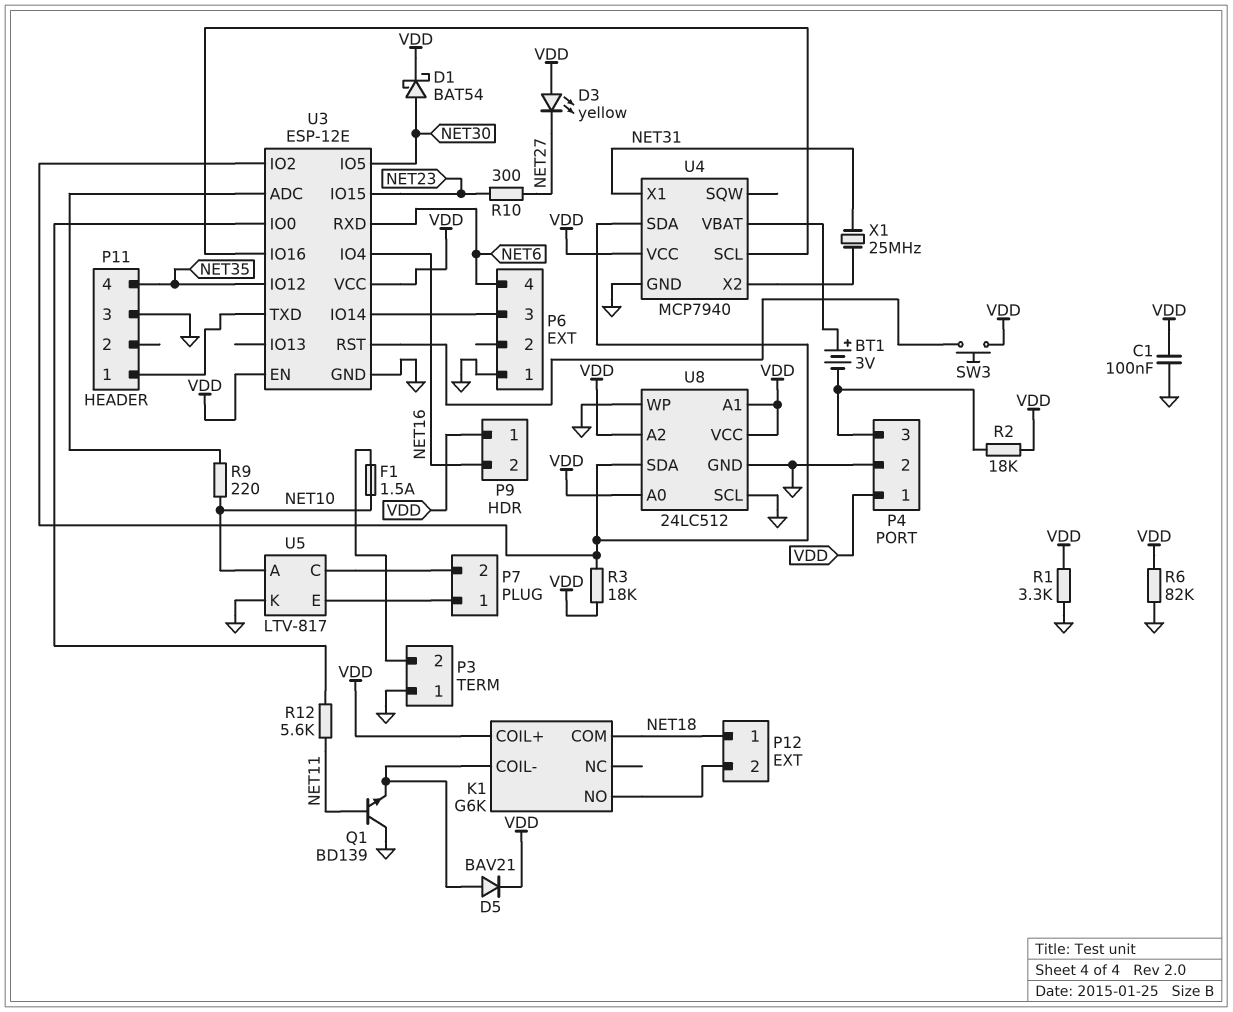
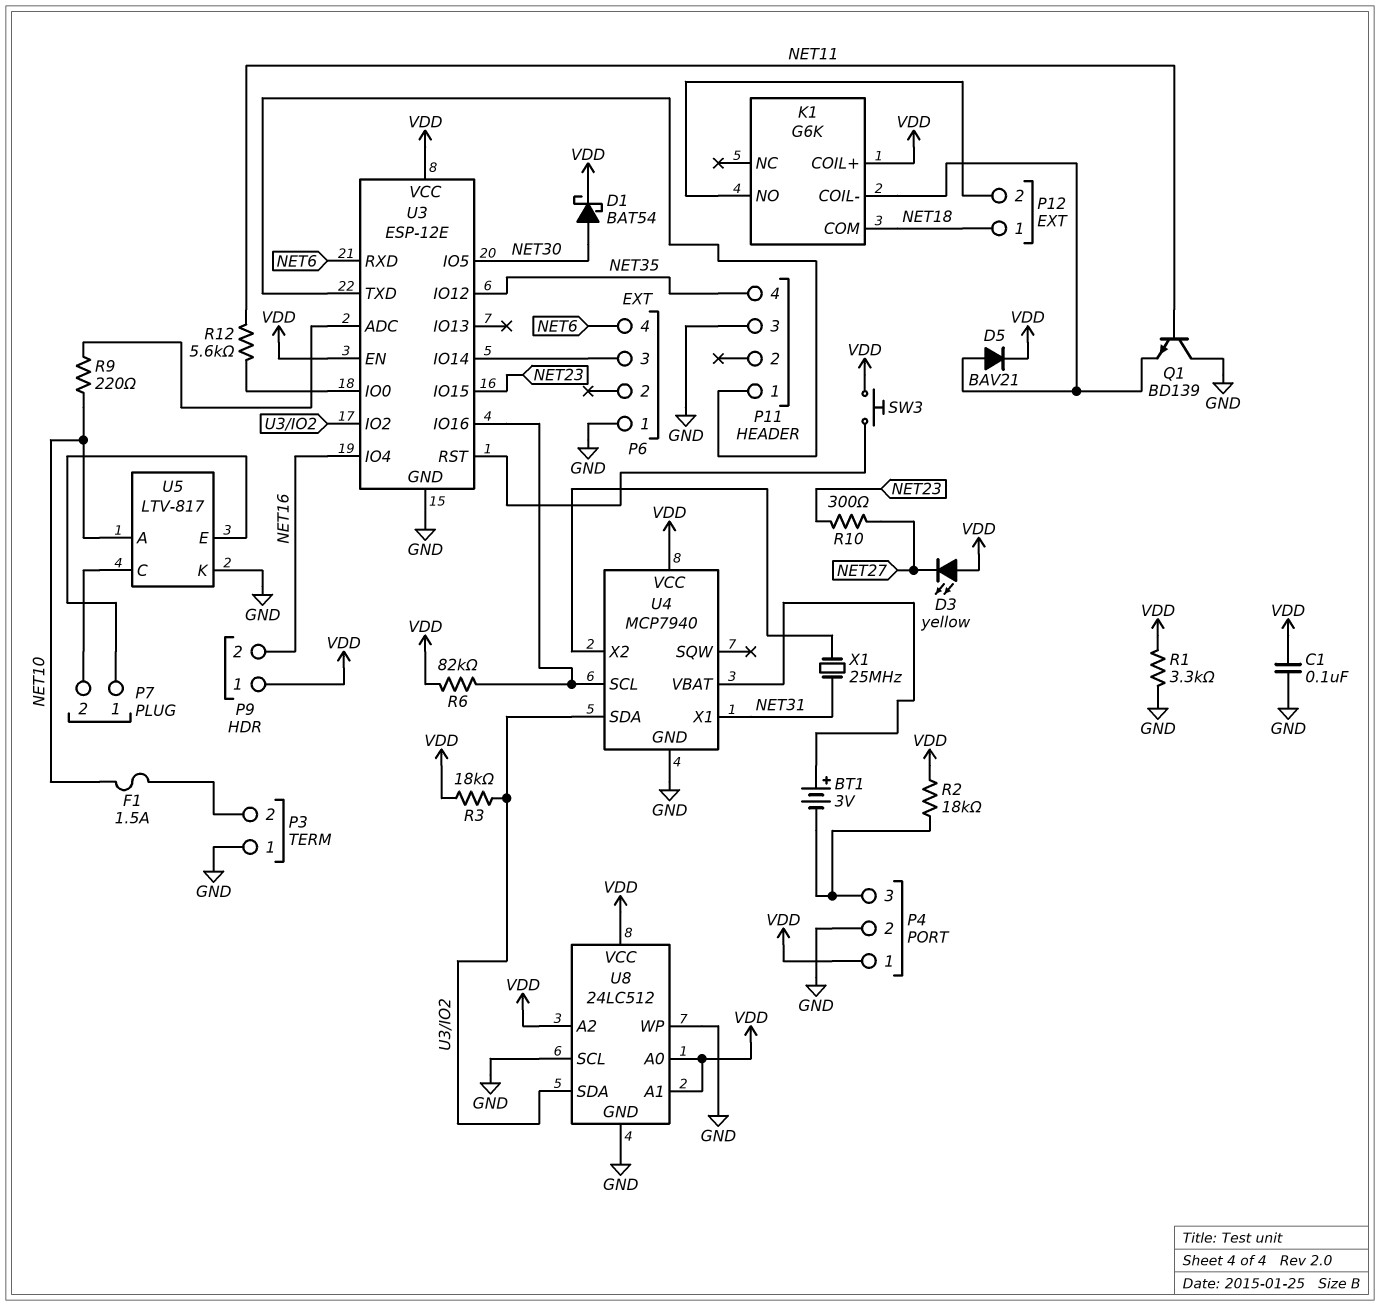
R6: 82k (GND, VDD) -> 82k (U3/IO16, VDD)

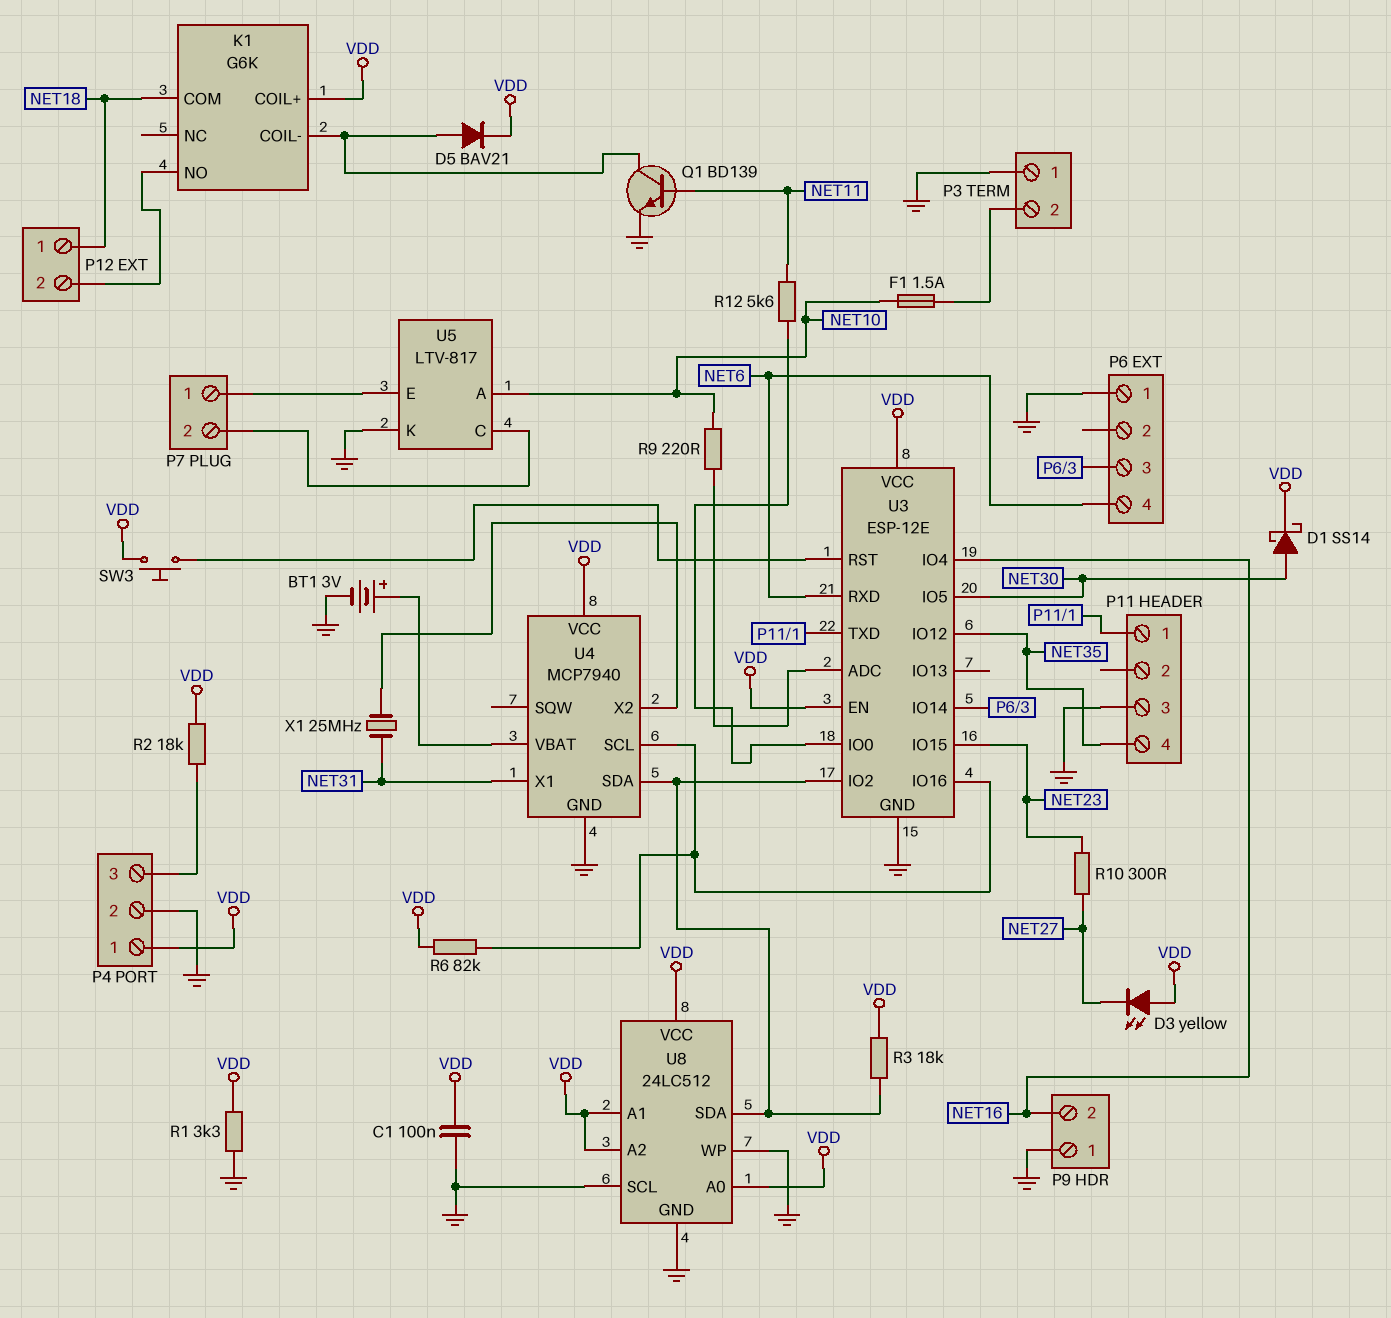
BT1: 3V (plus U4/VBAT, minus P4/3) -> 3V (plus U4/VBAT, minus GND)
D1: schottky BAT54 (A NET30, K VDD) -> schottky SS14 (A NET30, K VDD)
P9 pin 1: VDD -> GND
Q1: NPN BD139 (B NET11, C GND, E K1/COIL-) -> NPN BD139 (B NET11, C K1/COIL-, E GND)

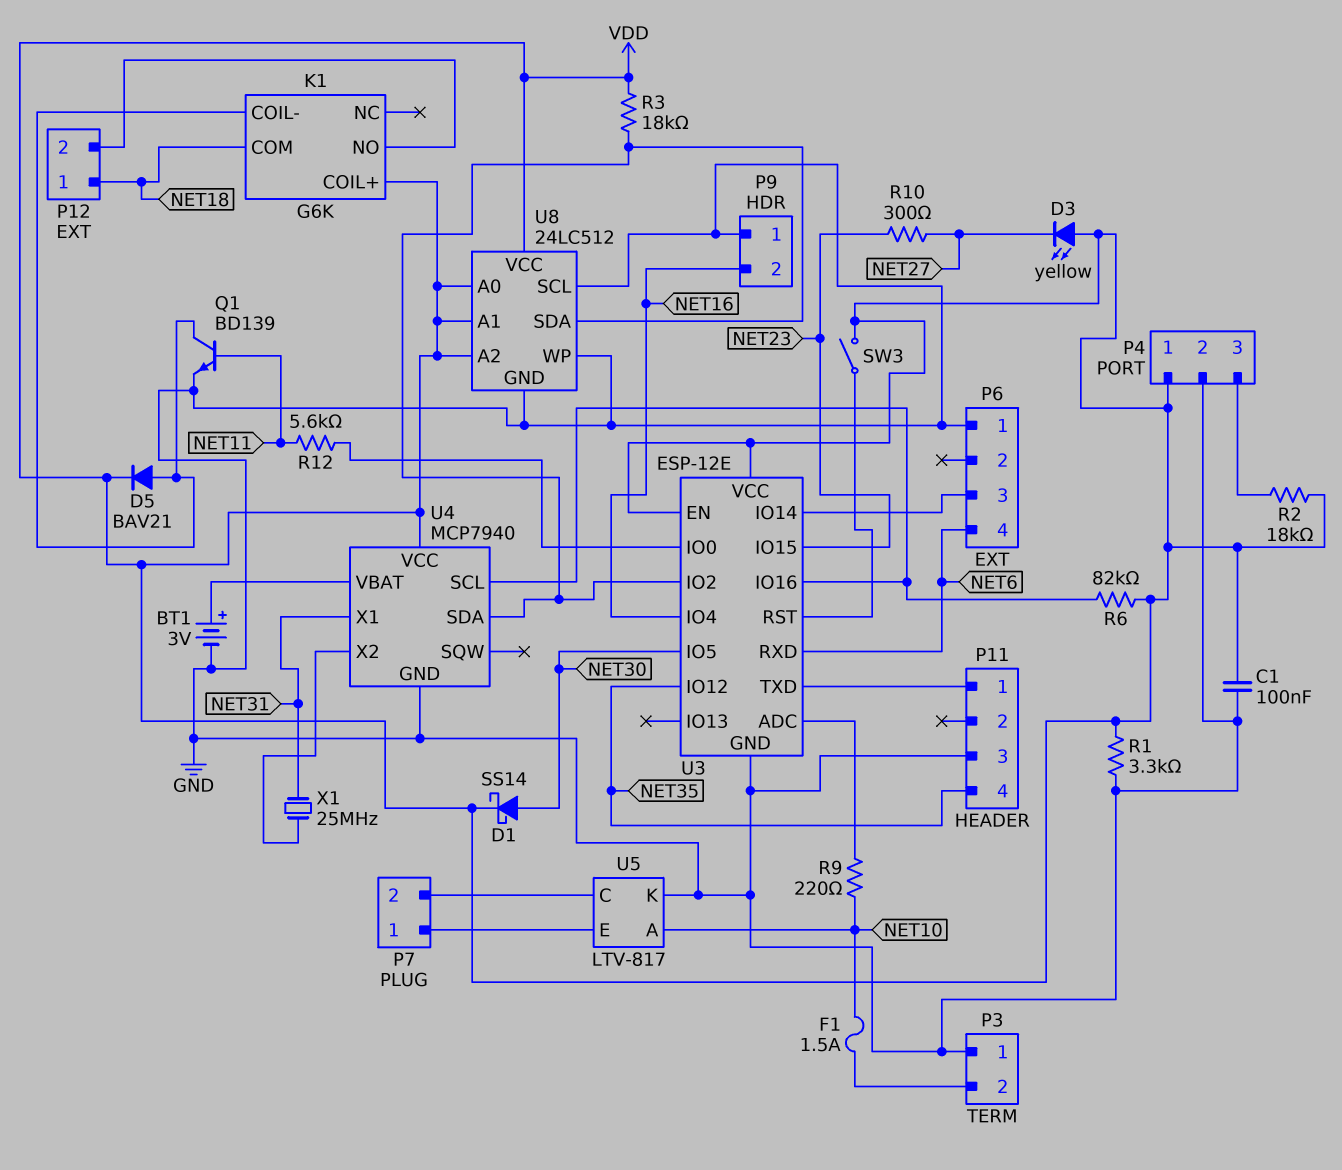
SW3: button (U3/RST, VDD) -> switch (U3/RST, VDD)

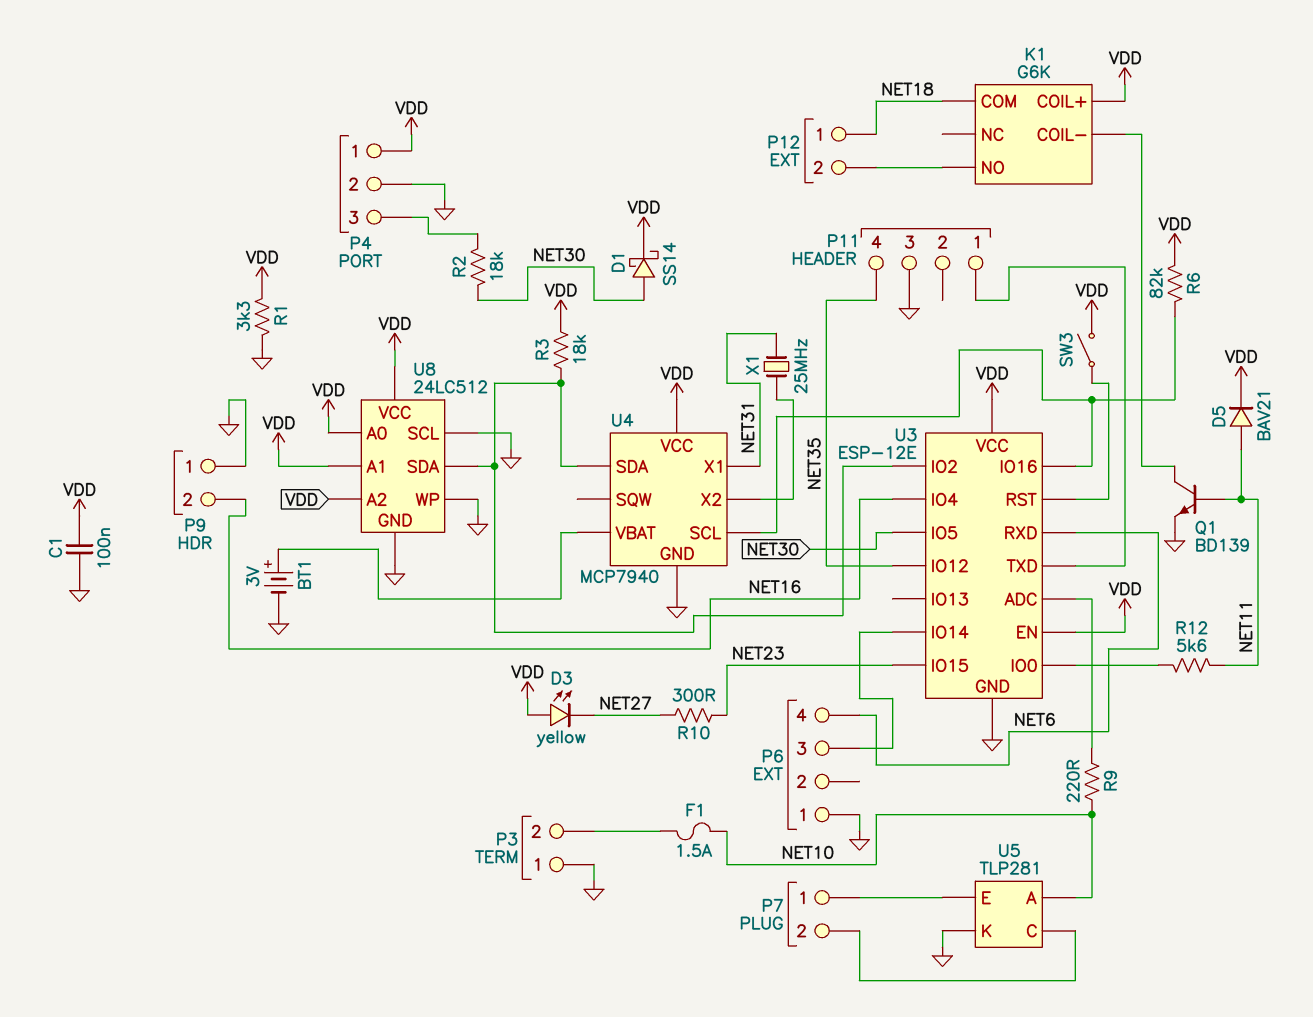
D5: diode BAV21 (A K1/COIL-, K VDD) -> diode BAV21 (A NET11, K VDD)
R2: 18k (P4/3, VDD) -> 18k (NET30, P4/3)
U5: LTV-817 -> TLP281

